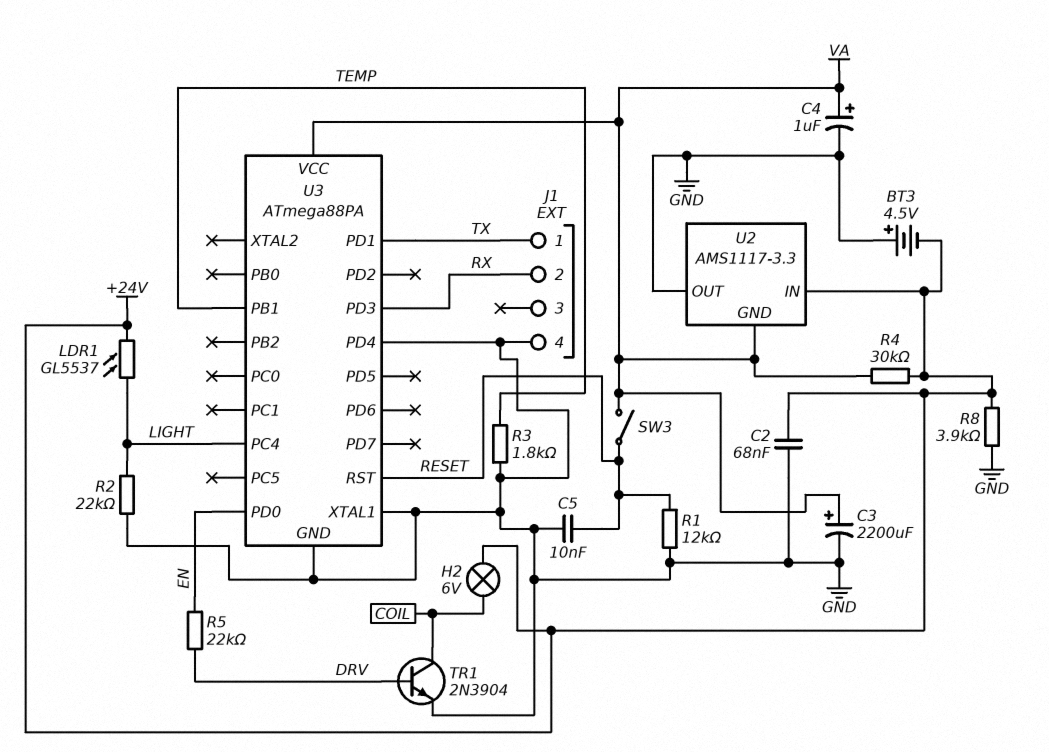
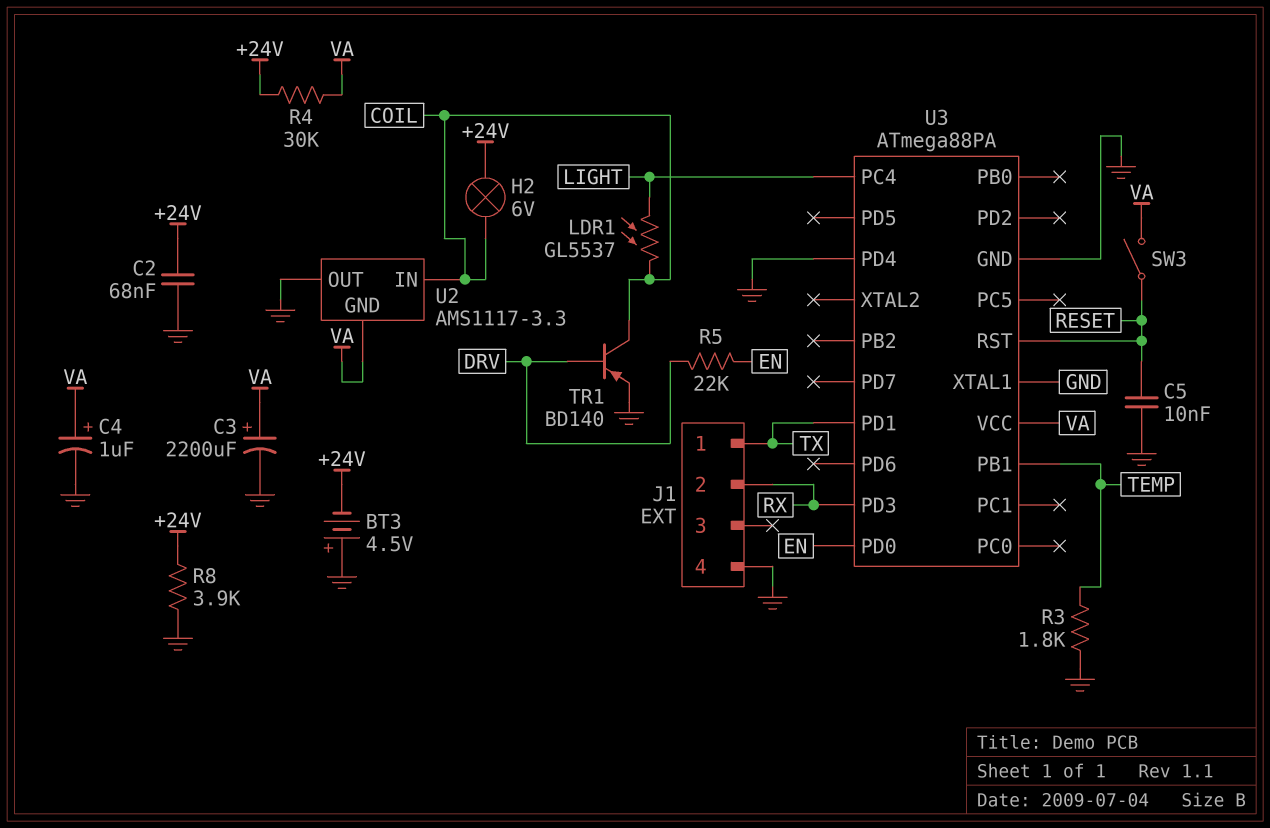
LDR1: GL5537 (+24V, LIGHT) -> GL5537 (COIL, LIGHT)
R1: 12k (GND, RESET) -> none
R2: 22k (GND, LIGHT) -> none
TR1: NPN 2N3904 (B DRV, C COIL, E GND) -> PNP BD140 (B DRV, C COIL, E GND)
U2 pin IN: +24V -> COIL

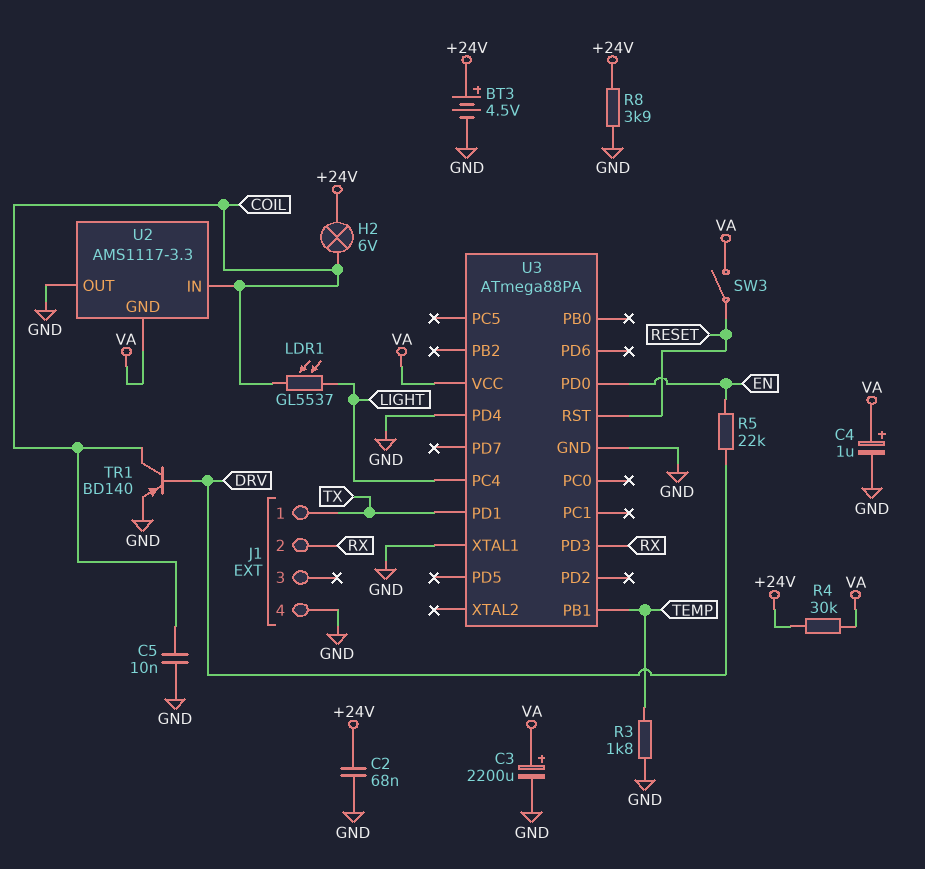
BT3: 4.5V (plus GND, minus +24V) -> 4.5V (plus +24V, minus GND)
C5: 10nF (GND, RESET) -> 10nF (COIL, GND)

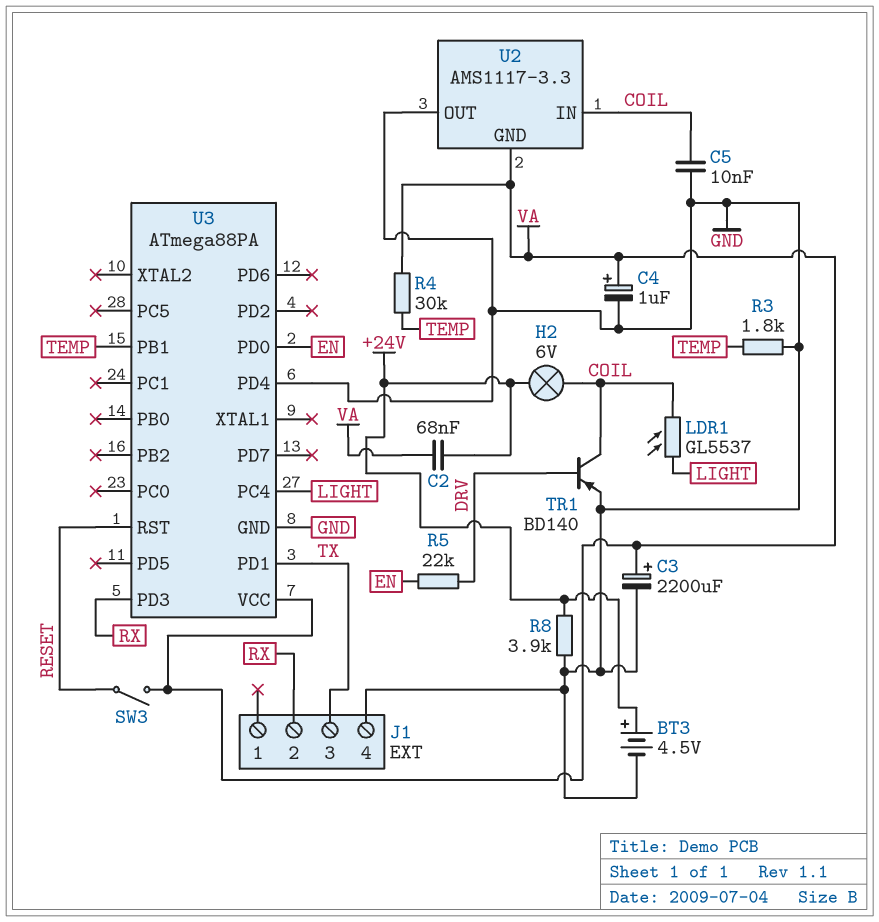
C2: 68nF (+24V, GND) -> 68nF (+24V, VA)
J1 pin 1: TX -> none
J1 pin 3: none -> TX
R4: 30k (+24V, VA) -> 30k (TEMP, VA)
U3 pin XTAL1: GND -> none

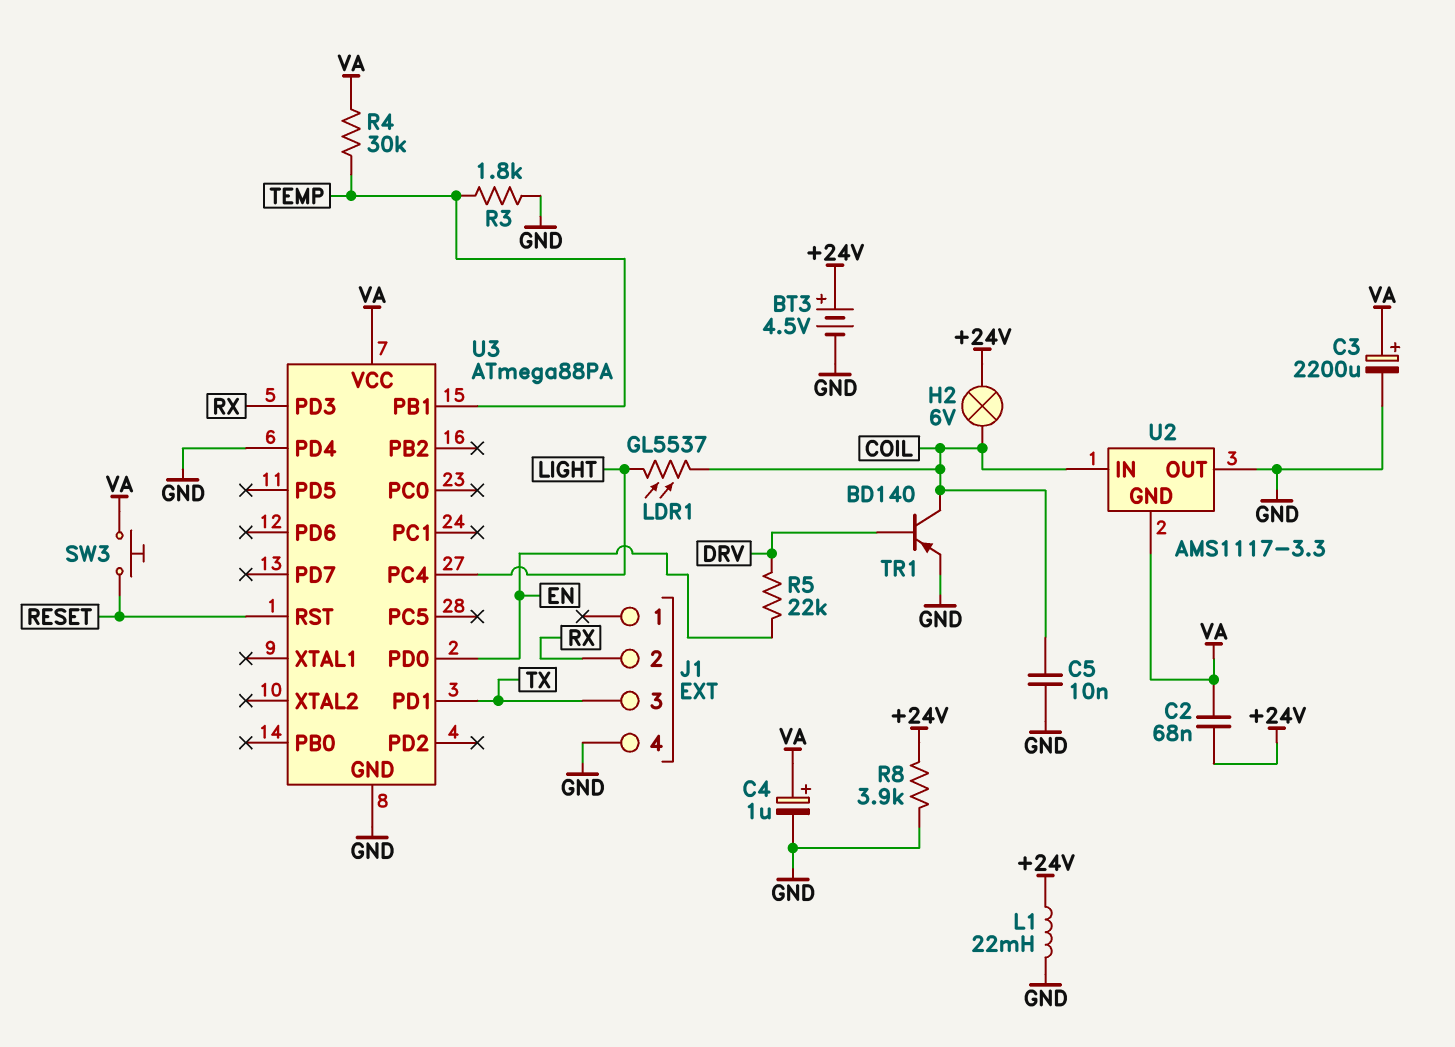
L1: none -> 22mH (+24V, GND)
SW3: switch (RESET, VA) -> button (RESET, VA)

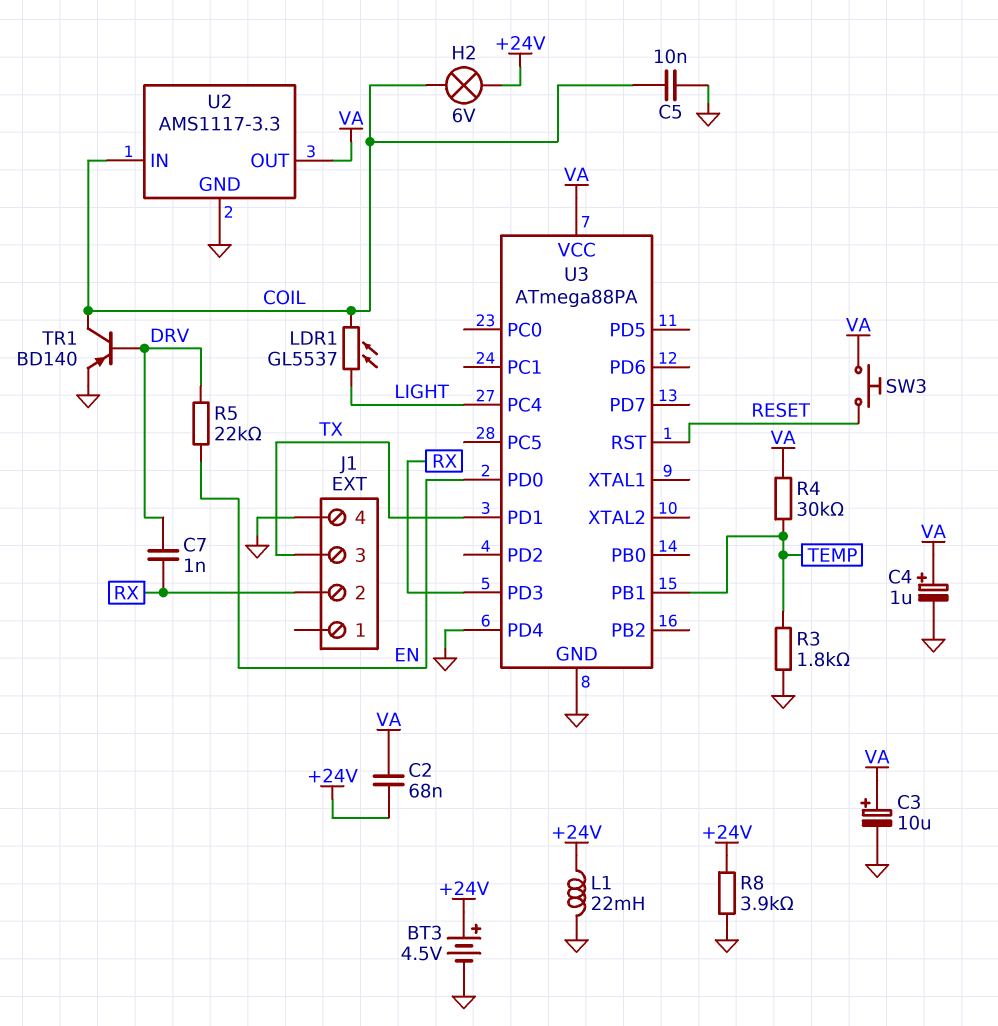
C3: 2200uF (plus VA, minus GND) -> 10uF (plus VA, minus GND)
C7: none -> 1nF (DRV, RX)
U2 pin GND: VA -> GND
U2 pin OUT: GND -> VA

